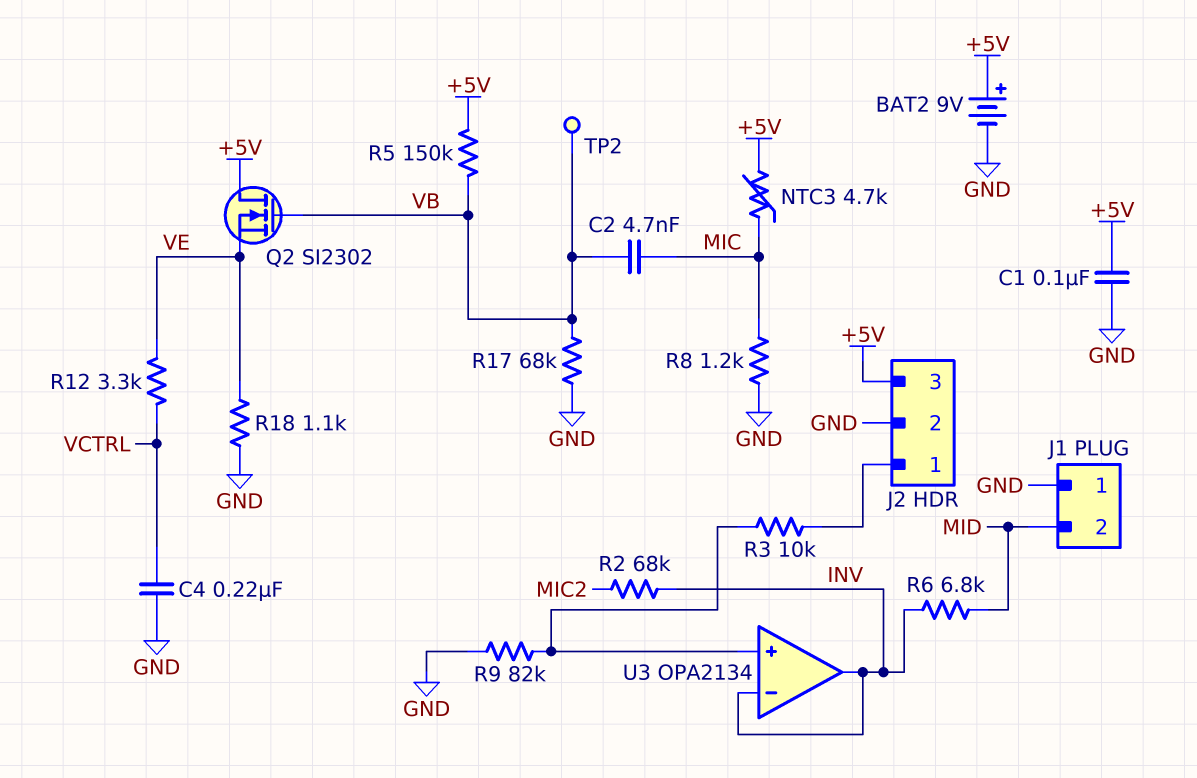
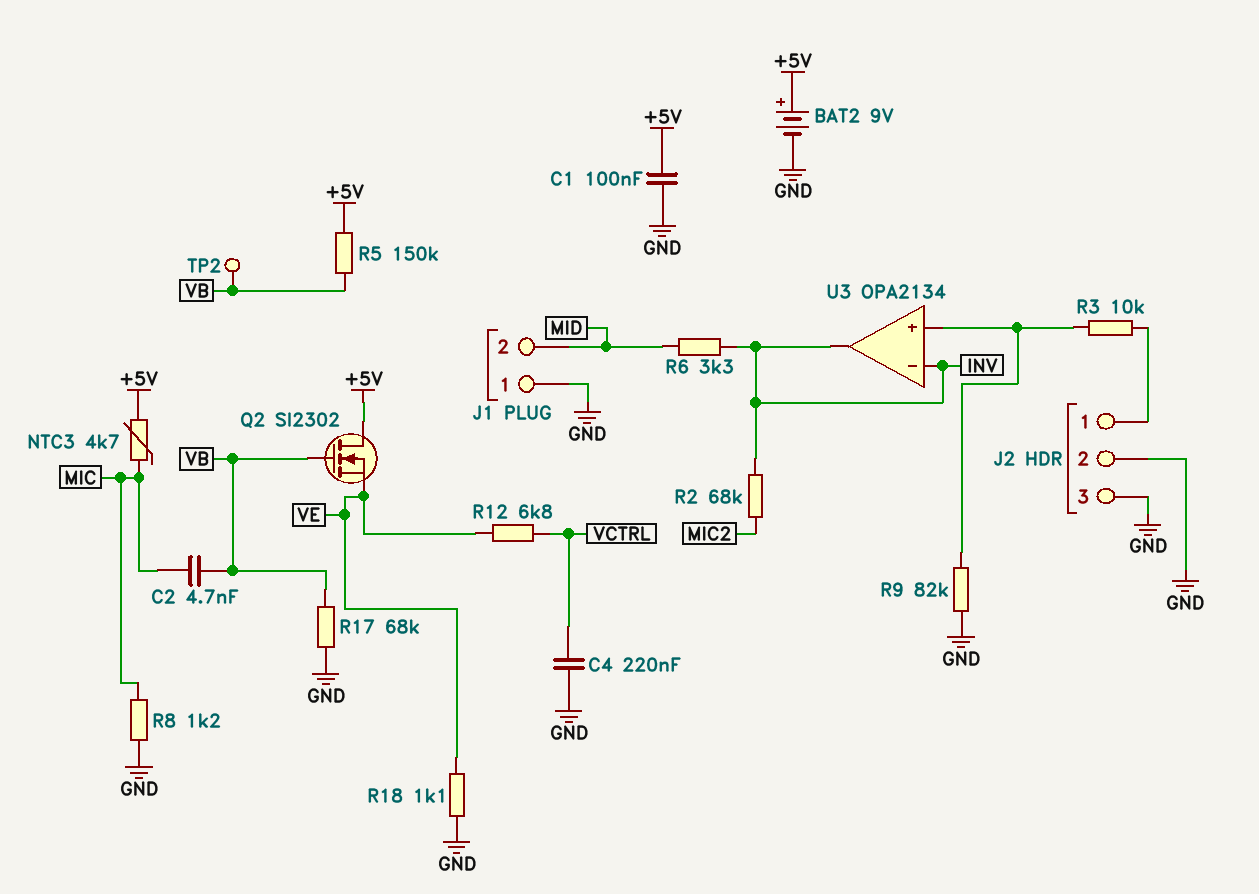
J2 pin 3: +5V -> GND
R6: 6.8k (INV, MID) -> 3.3k (INV, MID)
R12: 3.3k (VCTRL, VE) -> 6.8k (VCTRL, VE)

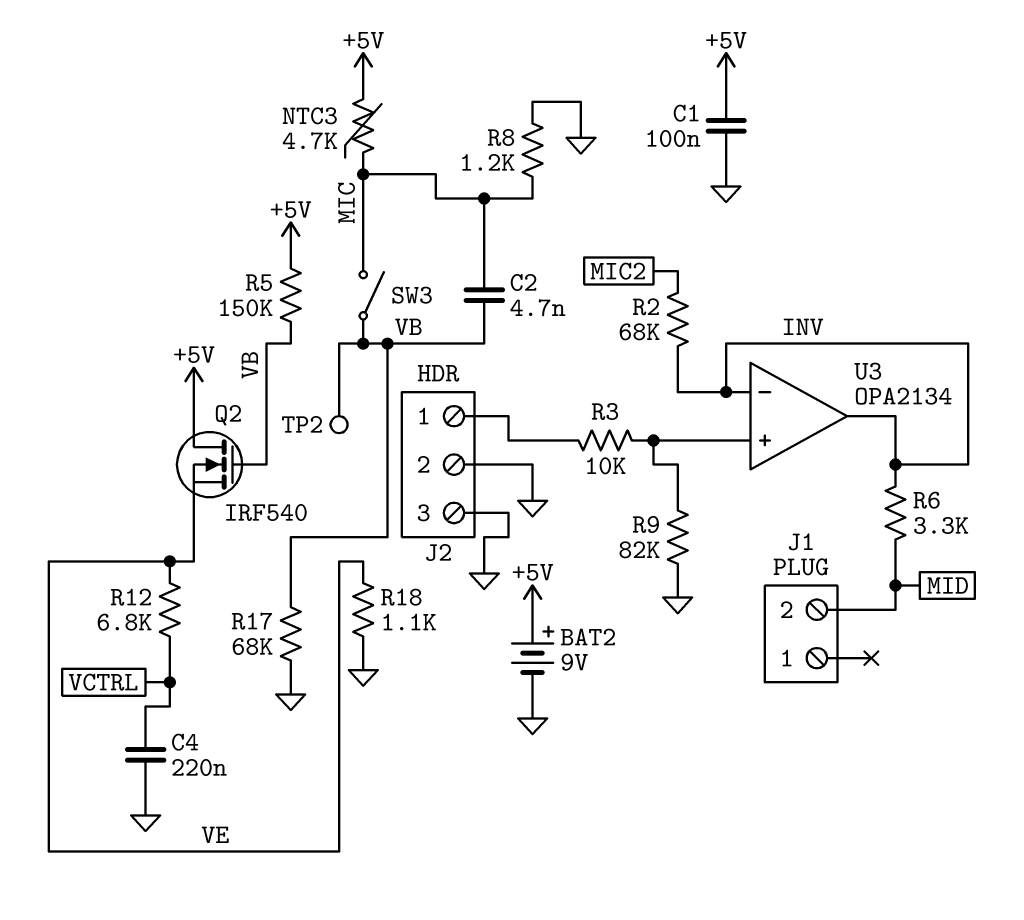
J1 pin 1: GND -> none
Q2: NMOS SI2302 (G VB, D +5V, S VE) -> NMOS IRF540 (G VB, D +5V, S VE)
SW3: none -> switch (MIC, VB)

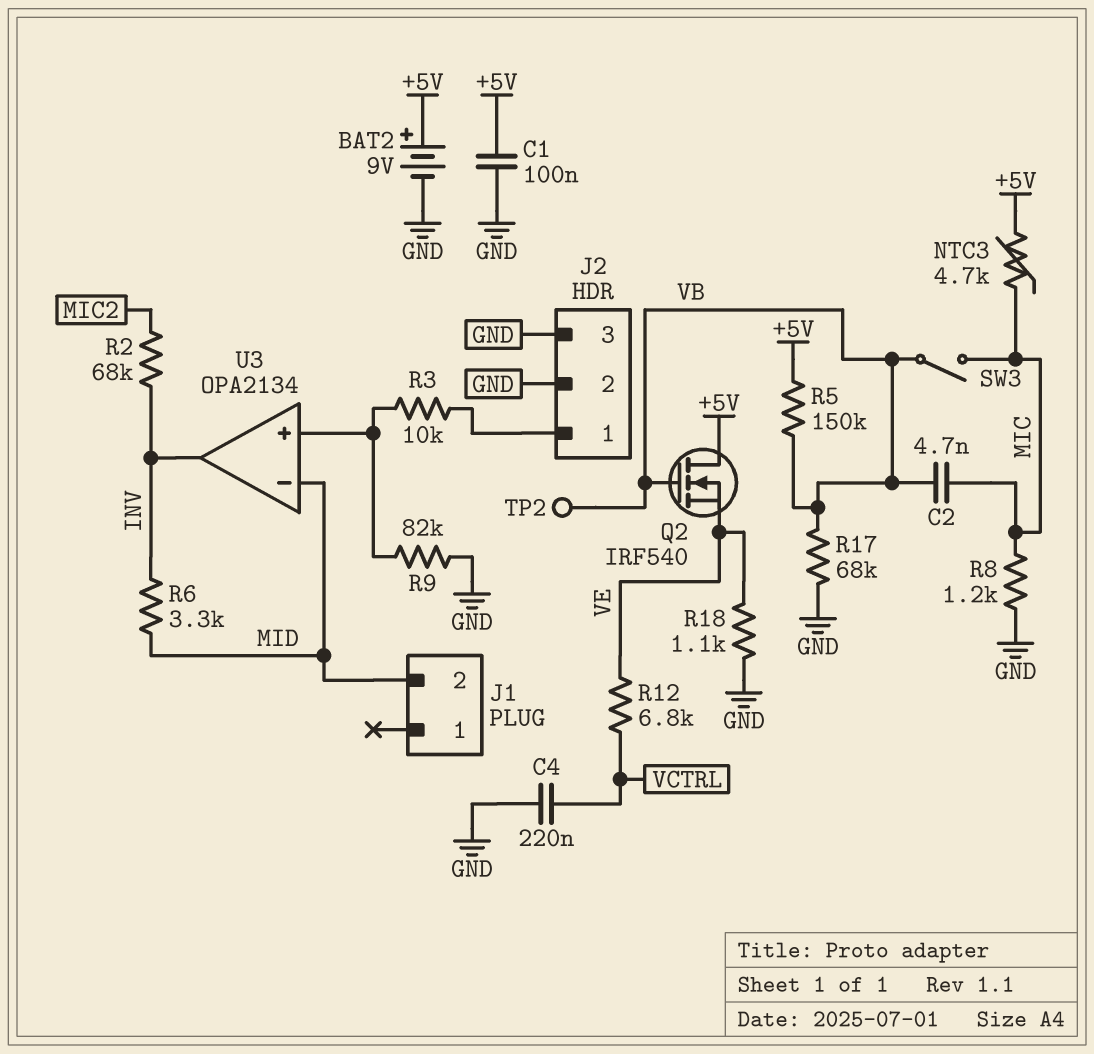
U3 pin in-: INV -> MID

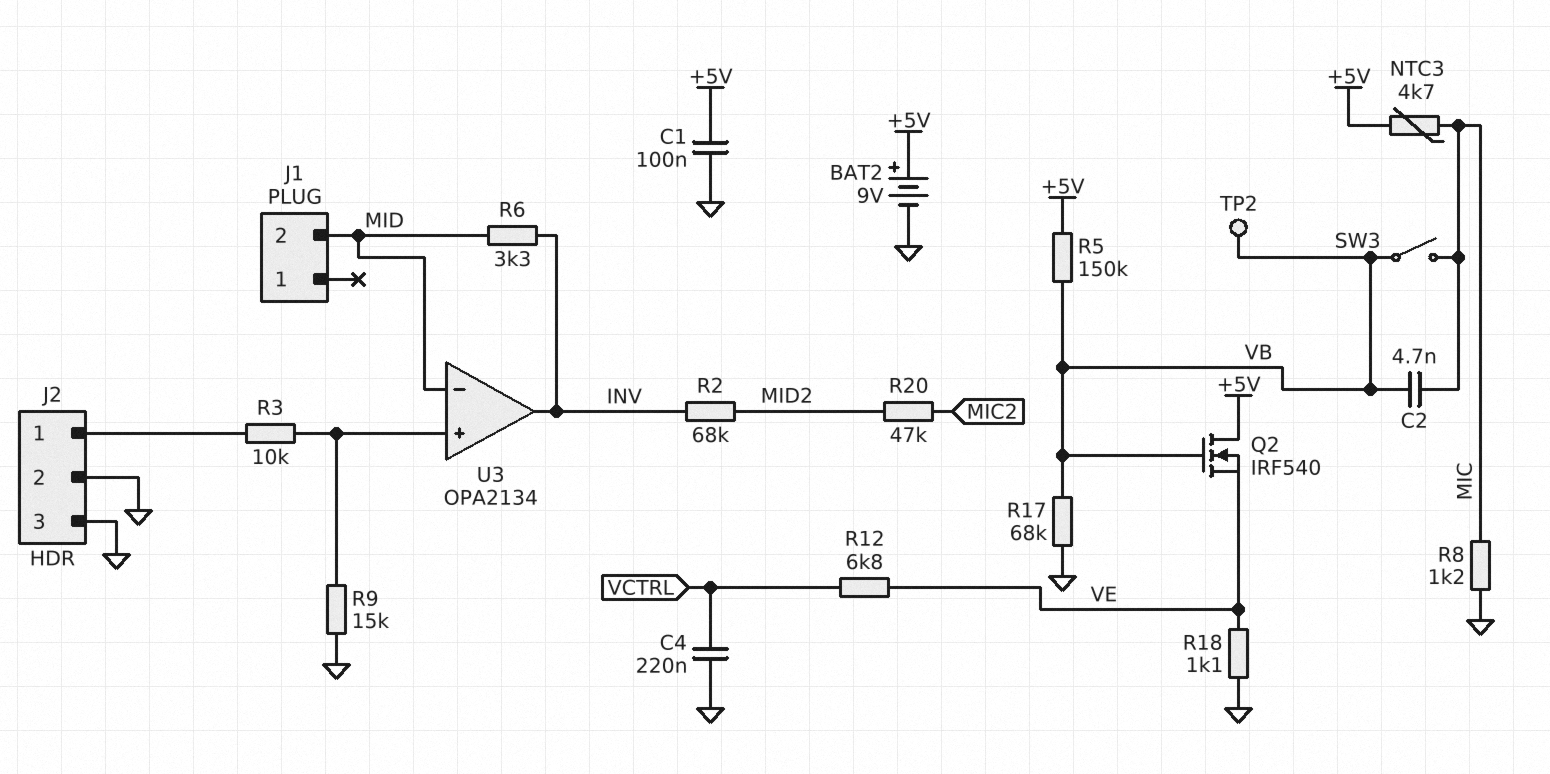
R2: 68k (INV, MIC2) -> 68k (INV, MID2)
R9: 82k (GND, U3/in+) -> 15k (GND, U3/in+)
R20: none -> 47k (MIC2, MID2)

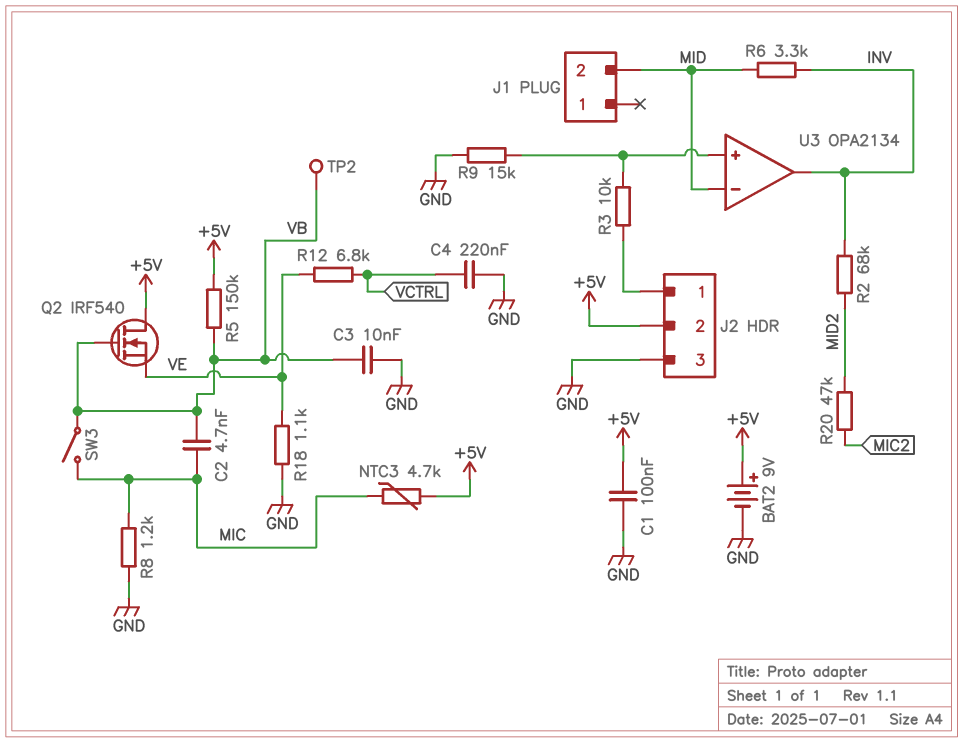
C3: none -> 10nF (GND, VB)
J2 pin 2: GND -> +5V
R17: 68k (GND, VB) -> none

